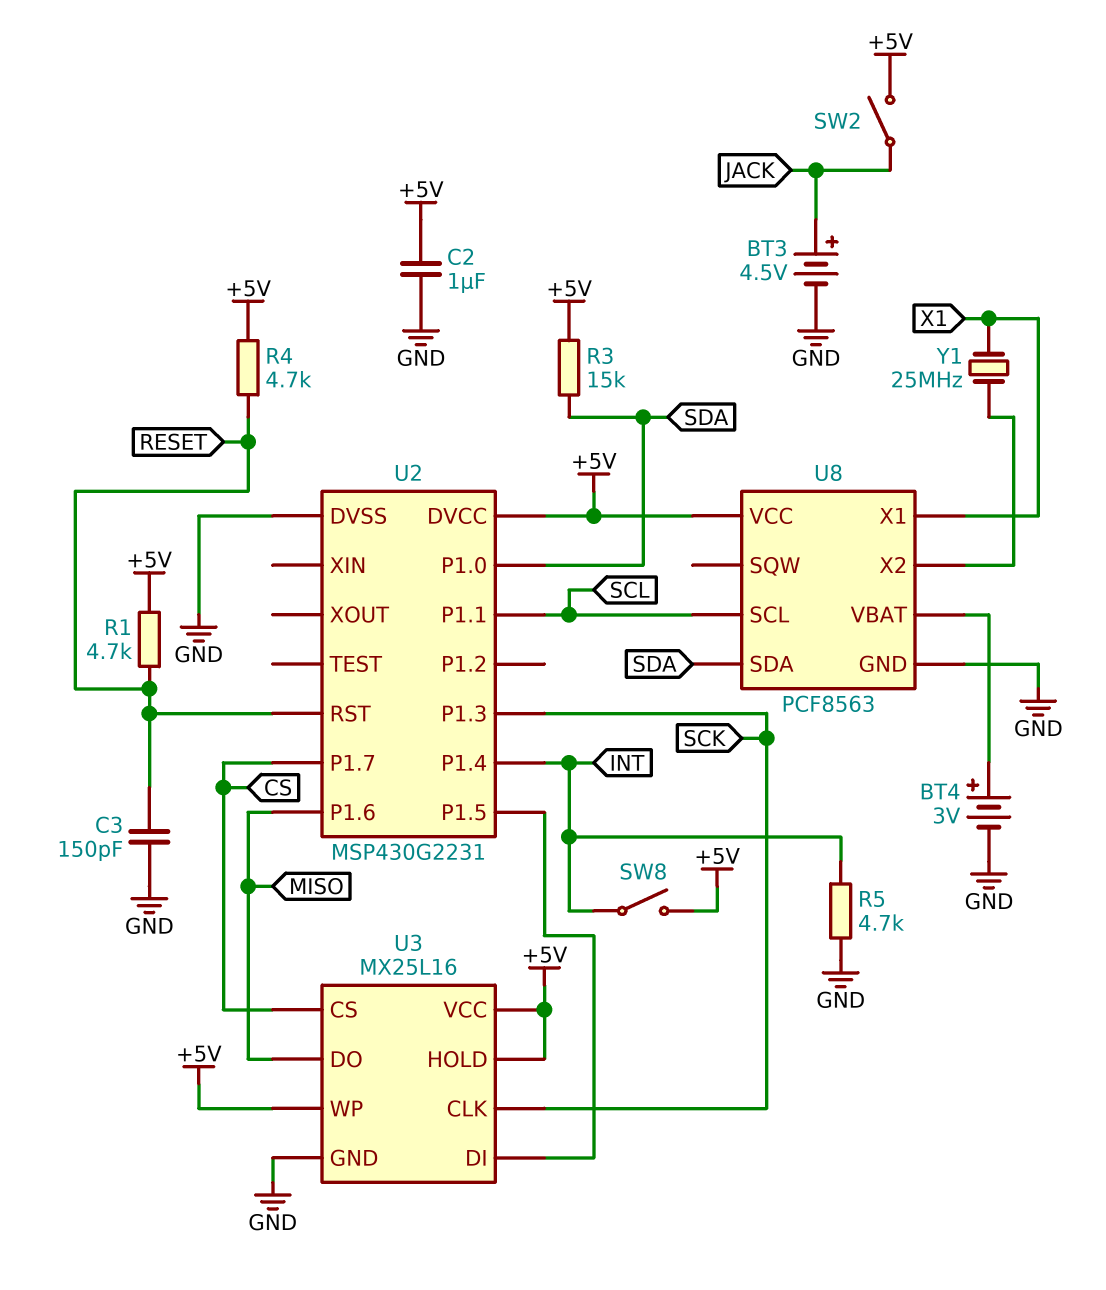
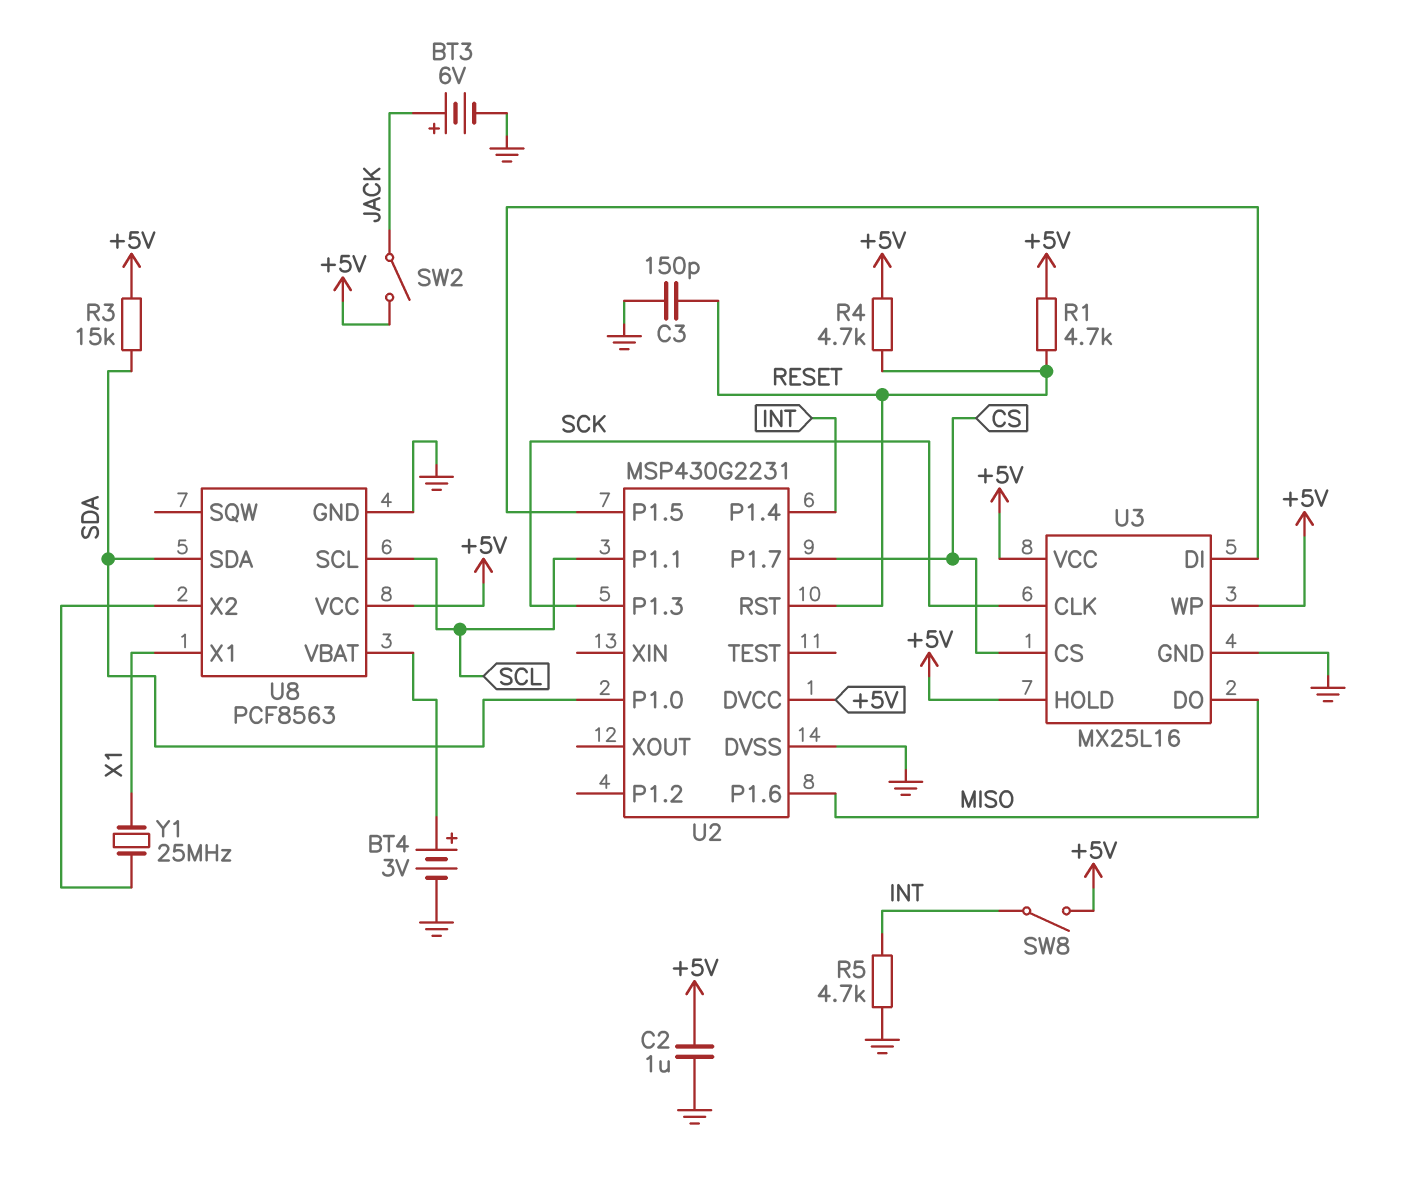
BT3: 4.5V (plus JACK, minus GND) -> 6V (plus JACK, minus GND)

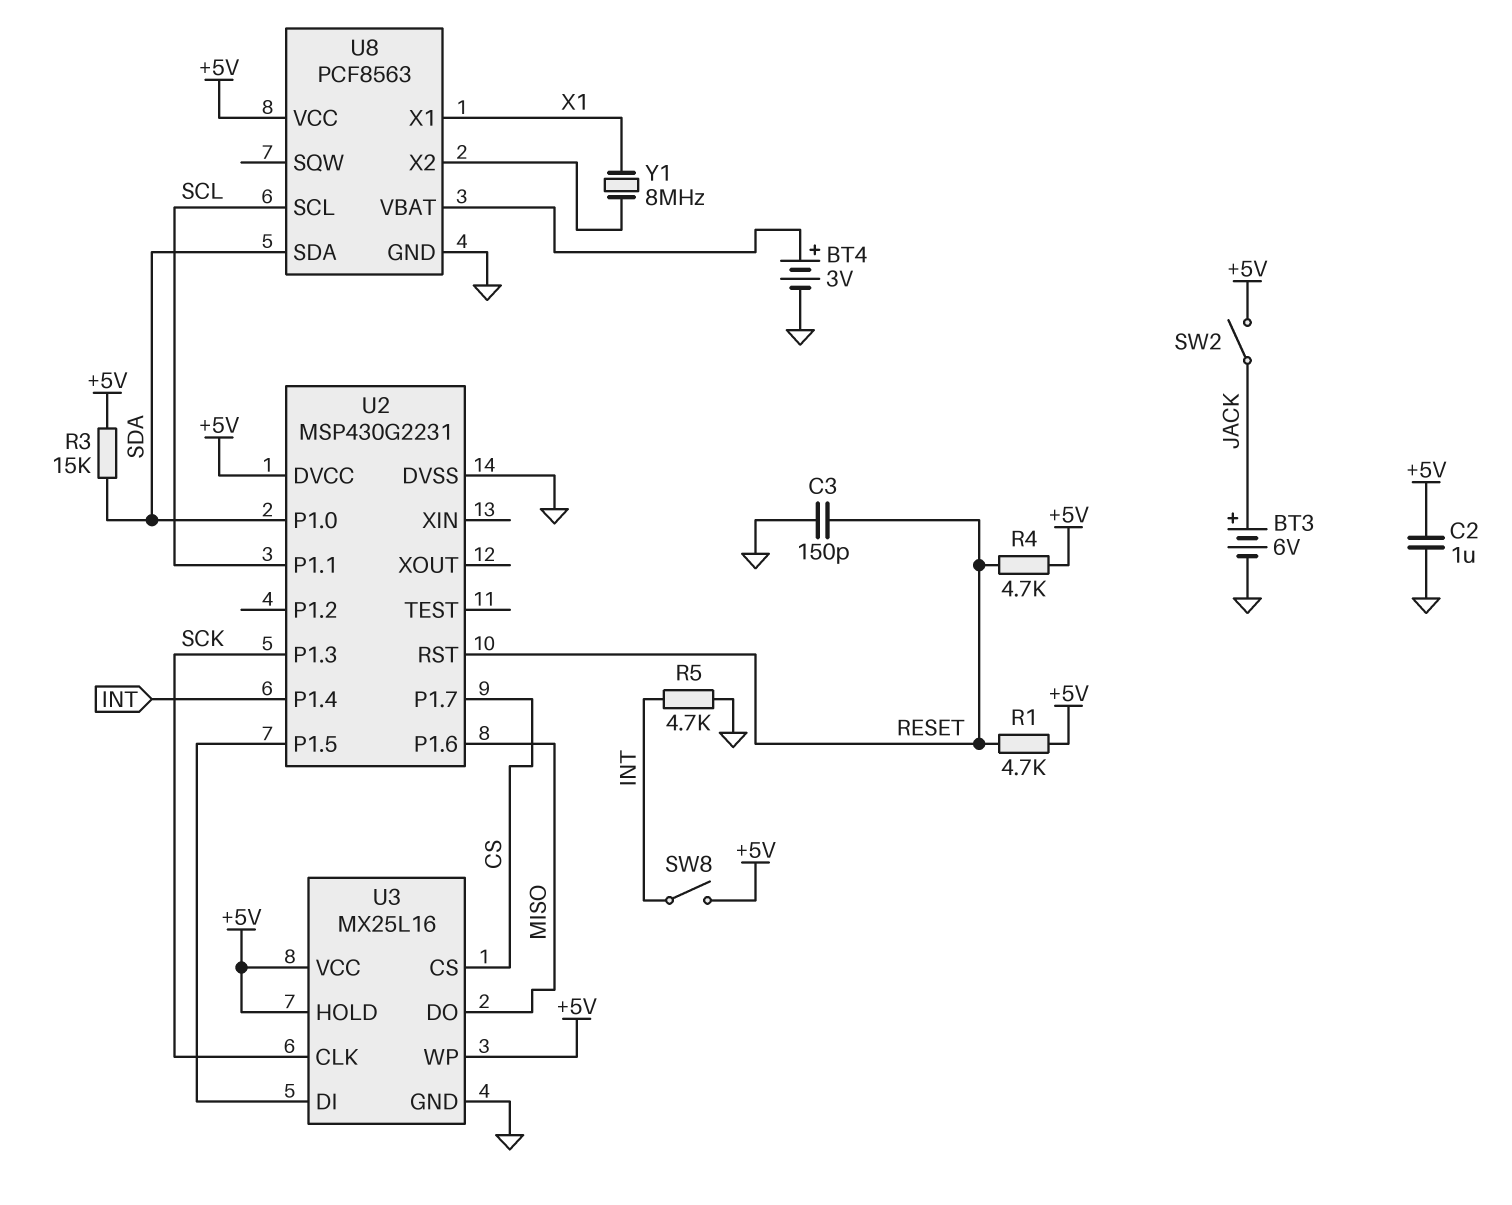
Y1: 25MHz (U8/X2, X1) -> 8MHz (U8/X2, X1)

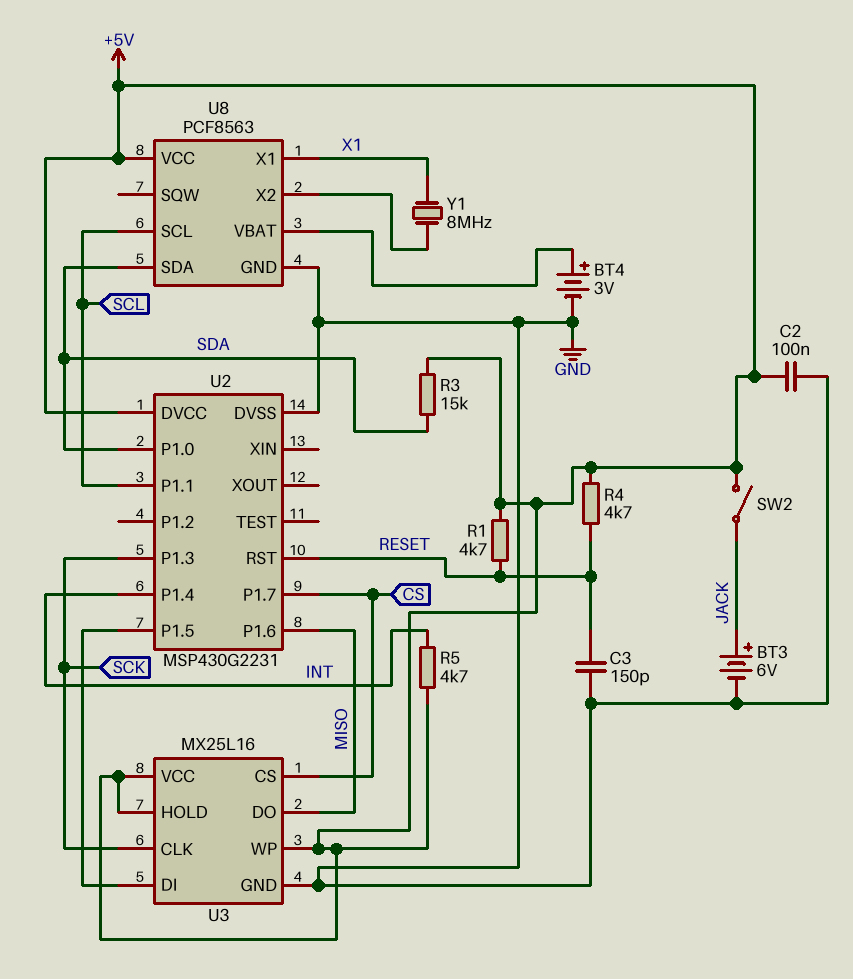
C2: 1uF (+5V, GND) -> 100nF (+5V, GND)
R5: 4.7k (GND, INT) -> 4.7k (+5V, INT)
SW8: switch (+5V, INT) -> none

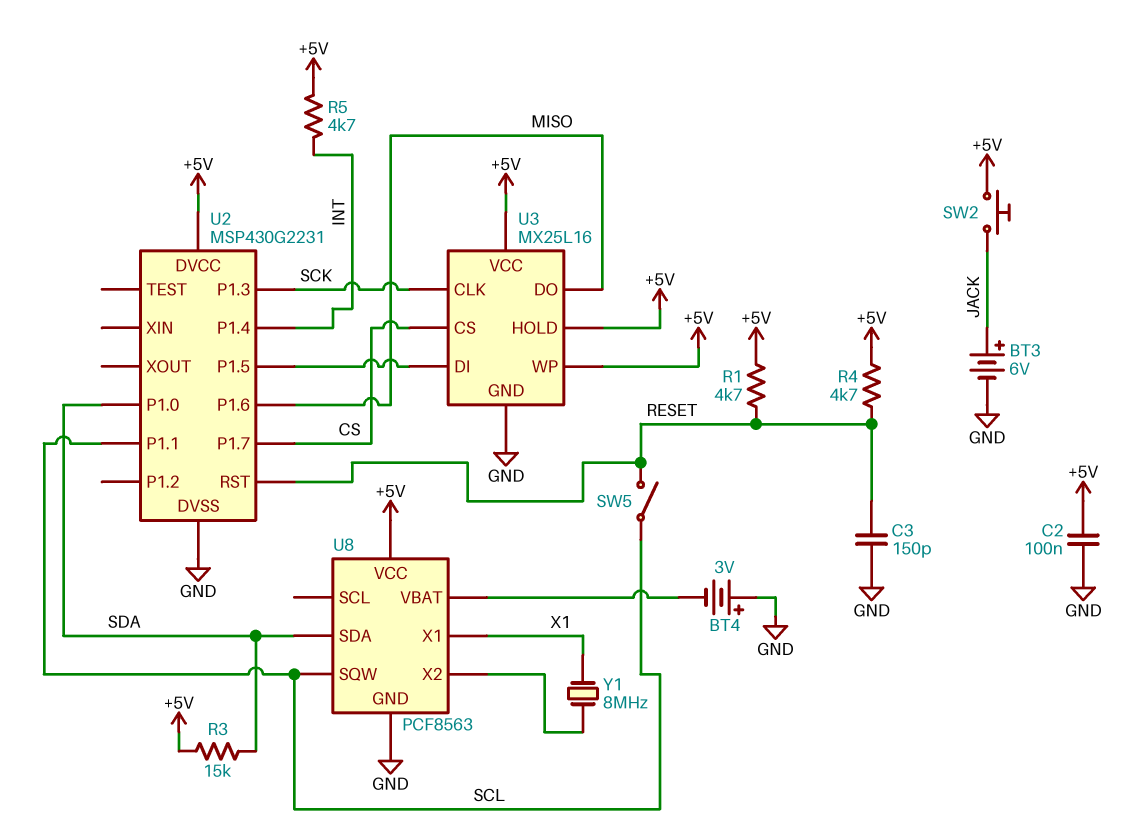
BT4: 3V (plus U8/VBAT, minus GND) -> 3V (plus GND, minus U8/VBAT)
SW2: switch (+5V, JACK) -> button (+5V, JACK)
SW5: none -> switch (RESET, SCL)
U8 pin SCL: SCL -> none
U8 pin SQW: none -> SCL

